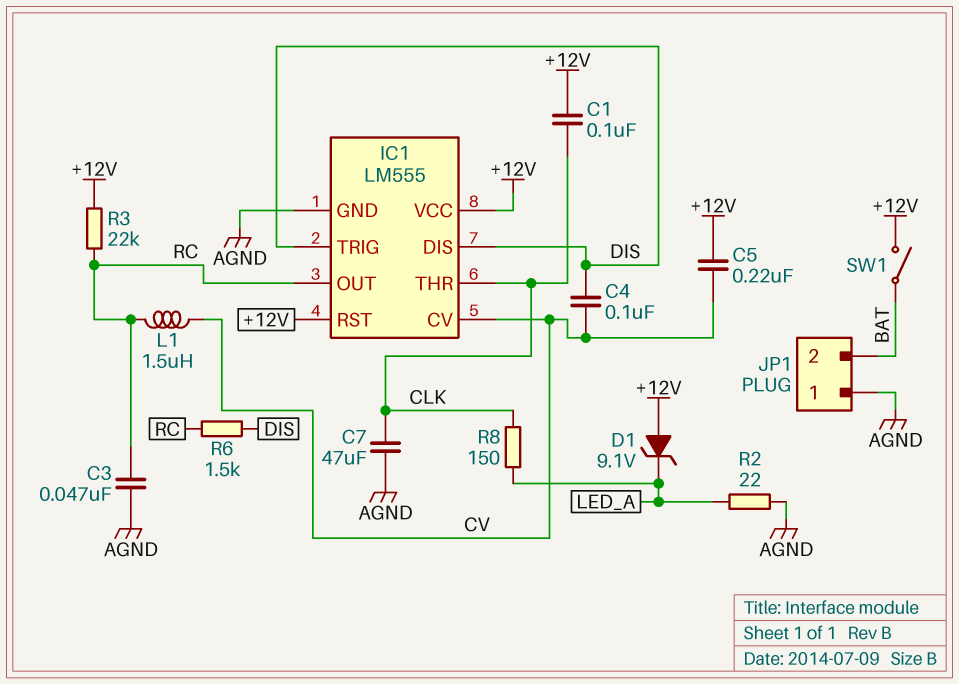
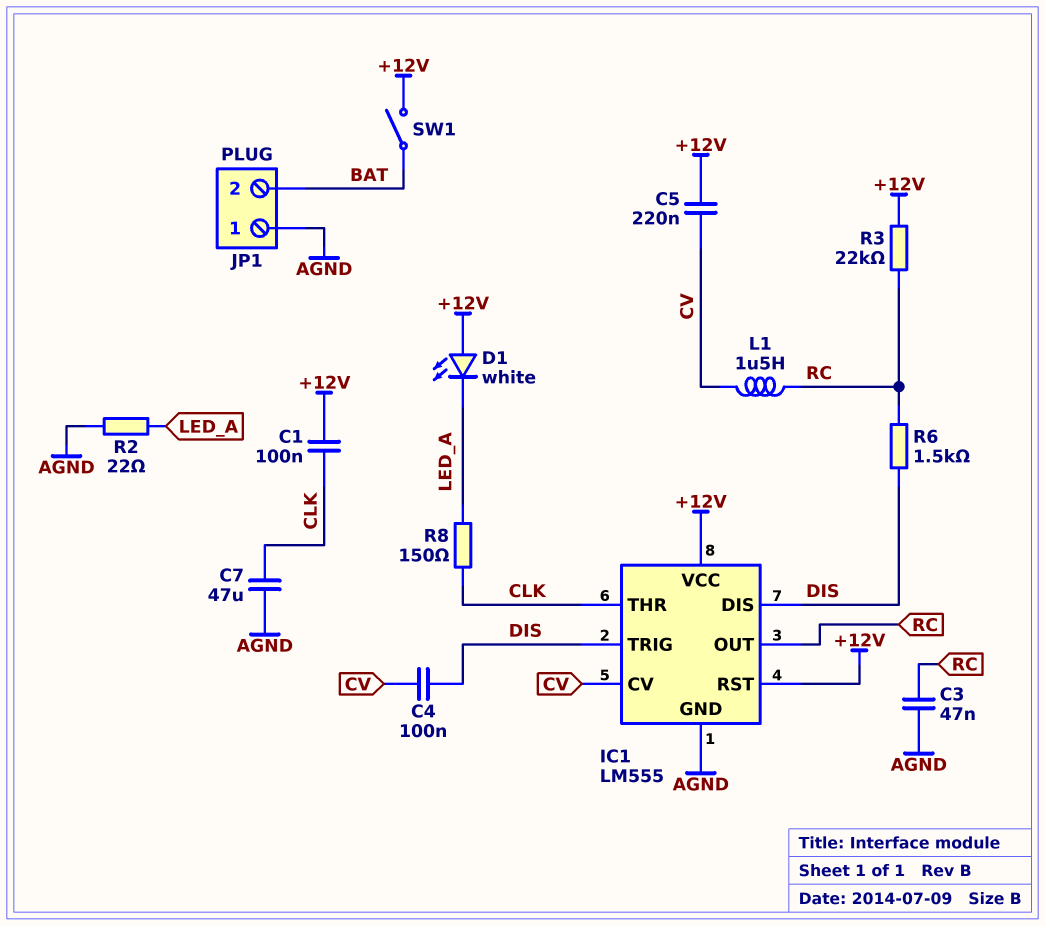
D1: zener 9.1V (A +12V, K LED_A) -> LED white (A +12V, K LED_A)

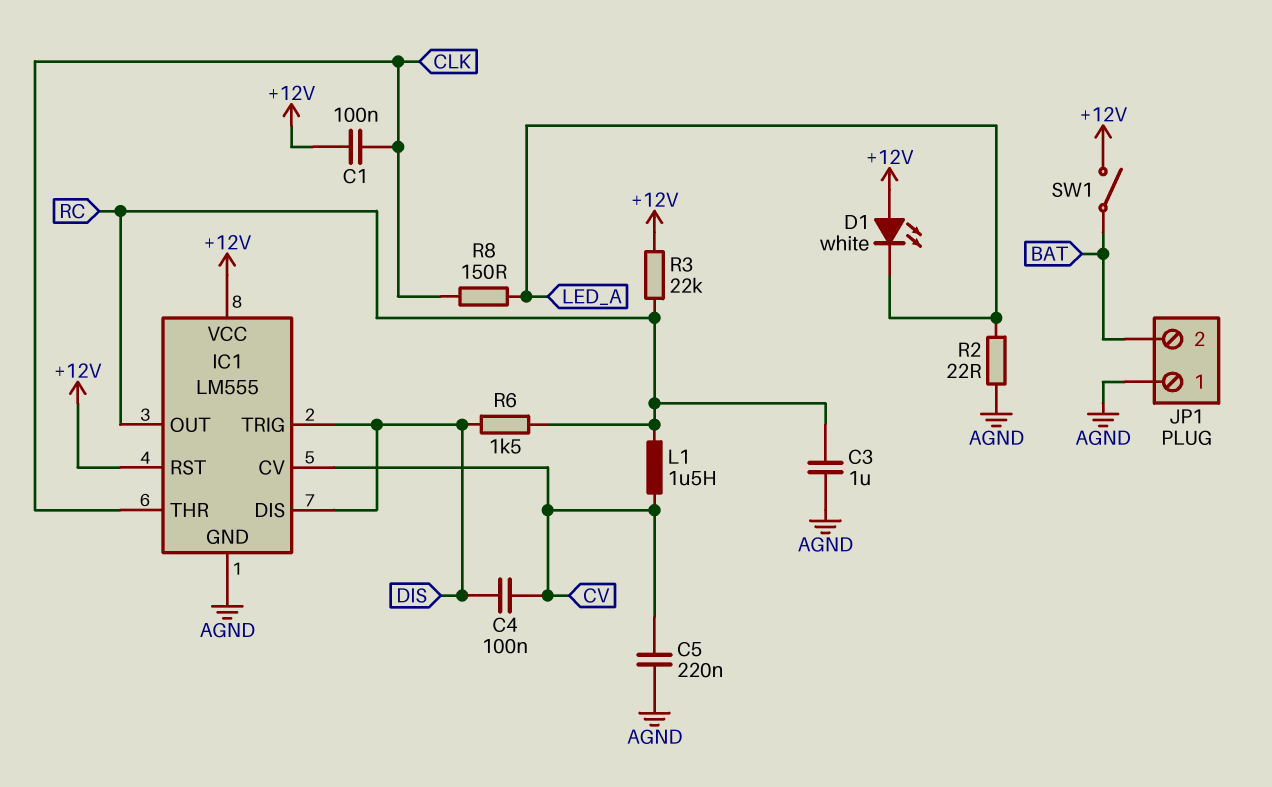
C3: 47nF (AGND, RC) -> 1uF (AGND, RC)
C5: 220nF (+12V, CV) -> 220nF (AGND, CV)
C7: 47uF (AGND, CLK) -> none

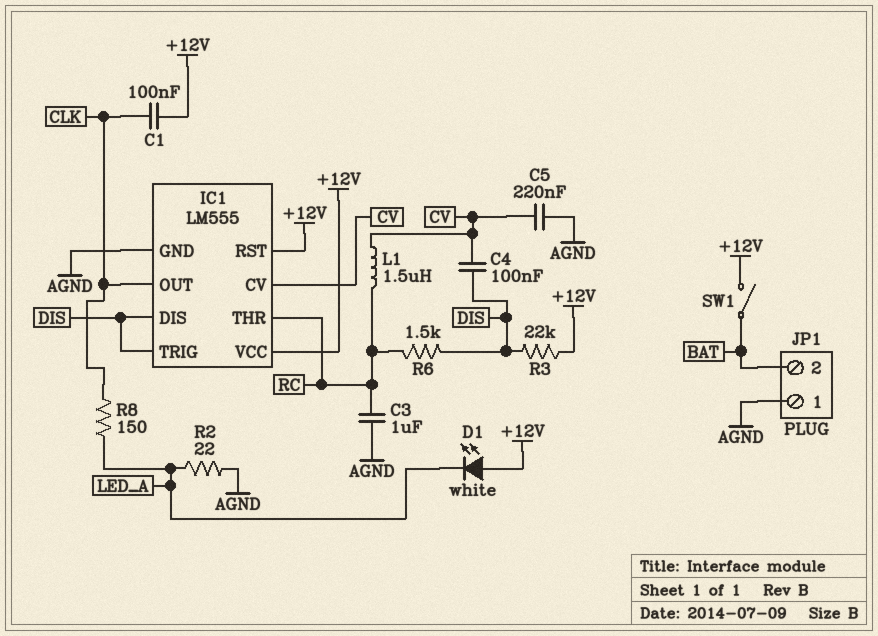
IC1 pin OUT: RC -> CLK
IC1 pin THR: CLK -> RC
R3: 22k (+12V, RC) -> 22k (+12V, DIS)

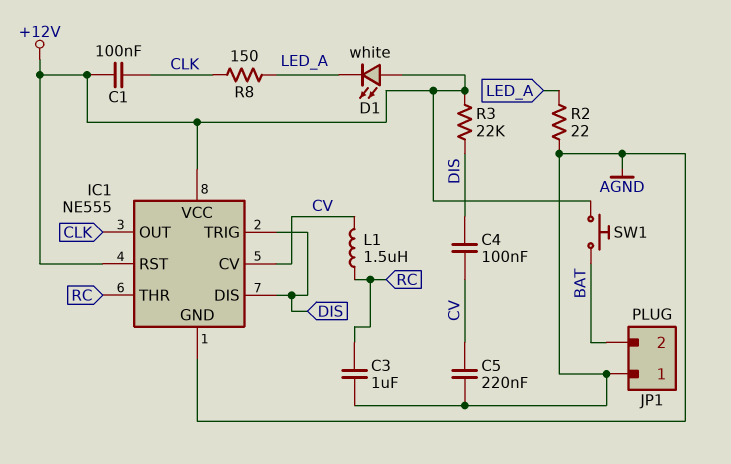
IC1: LM555 -> NE555
R6: 1.5k (DIS, RC) -> none
SW1: switch (+12V, BAT) -> button (+12V, BAT)

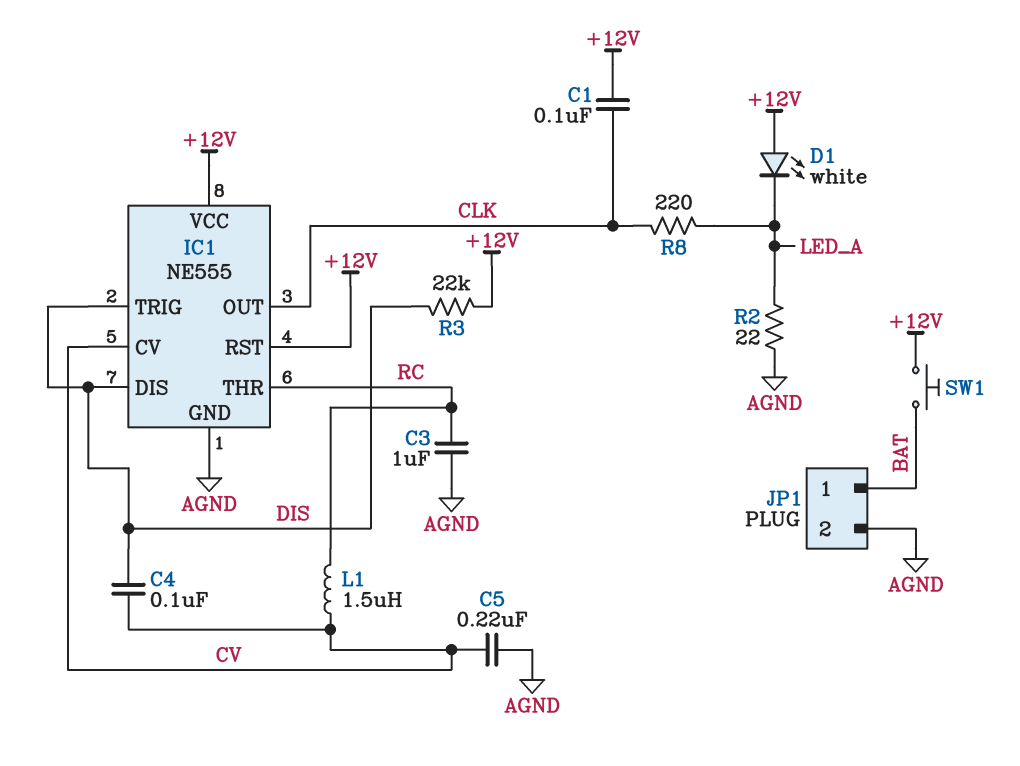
JP1 pin 1: AGND -> BAT
JP1 pin 2: BAT -> AGND
R8: 150 (CLK, LED_A) -> 220 (CLK, LED_A)

